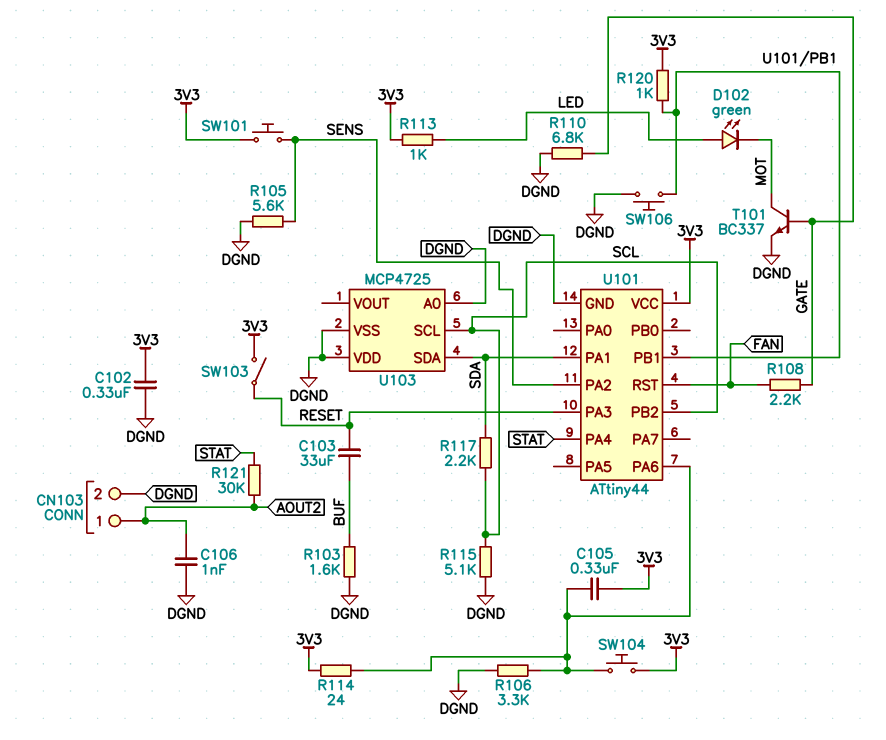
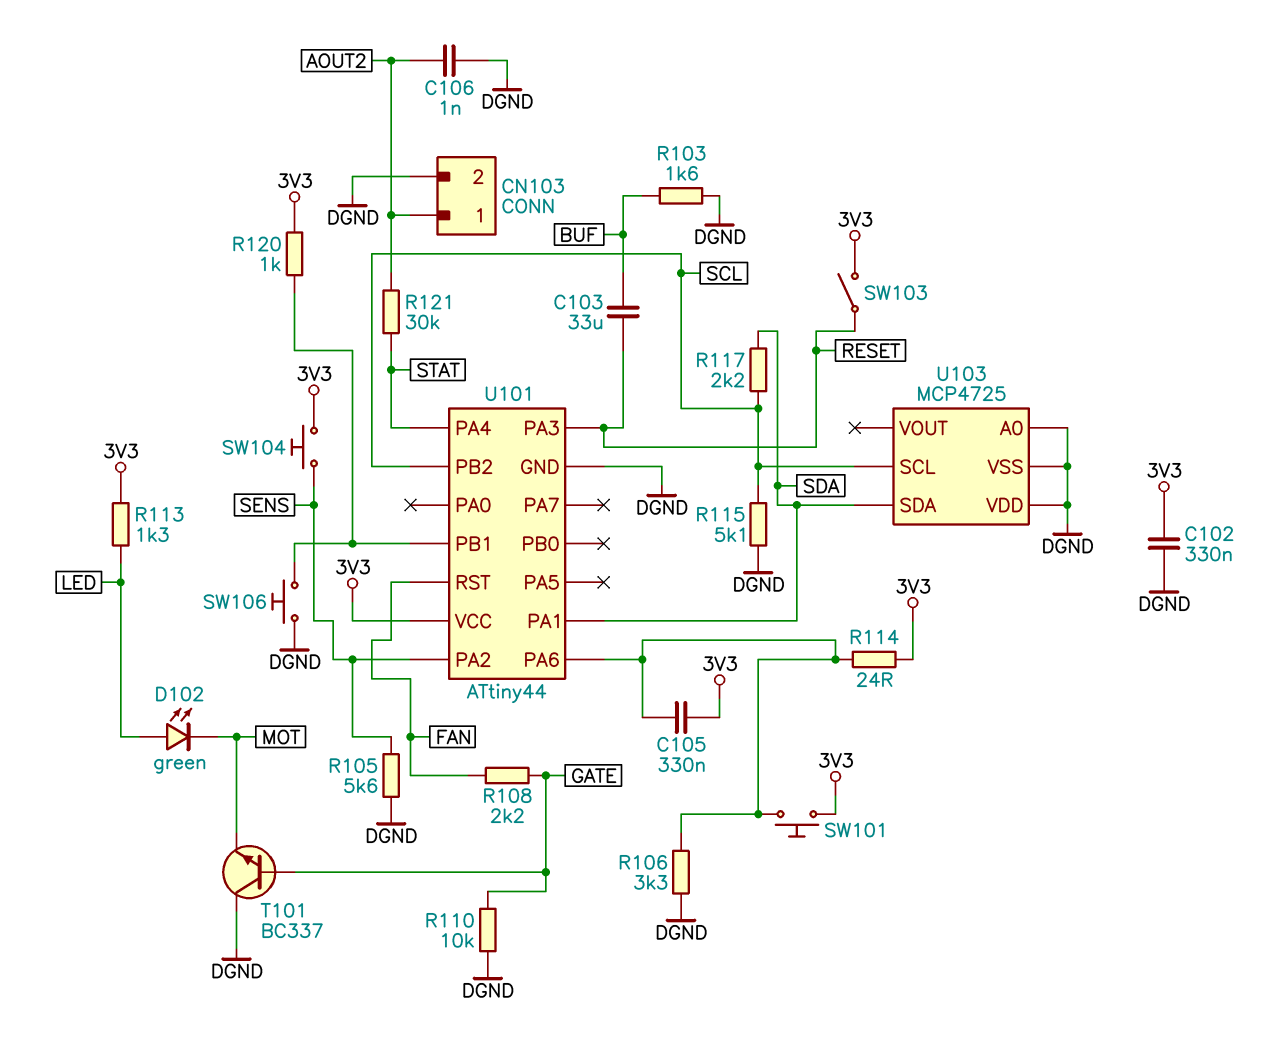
R110: 6.8k (DGND, GATE) -> 10k (DGND, GATE)
R113: 1k (3V3, LED) -> 1.3k (3V3, LED)
SW101: button (3V3, SENS) -> button (3V3, U101/PA6)
SW104: button (3V3, U101/PA6) -> button (3V3, SENS)
T101: NPN BC337 (B GATE, C MOT, E DGND) -> NPN BC337 (B GATE, C DGND, E MOT)

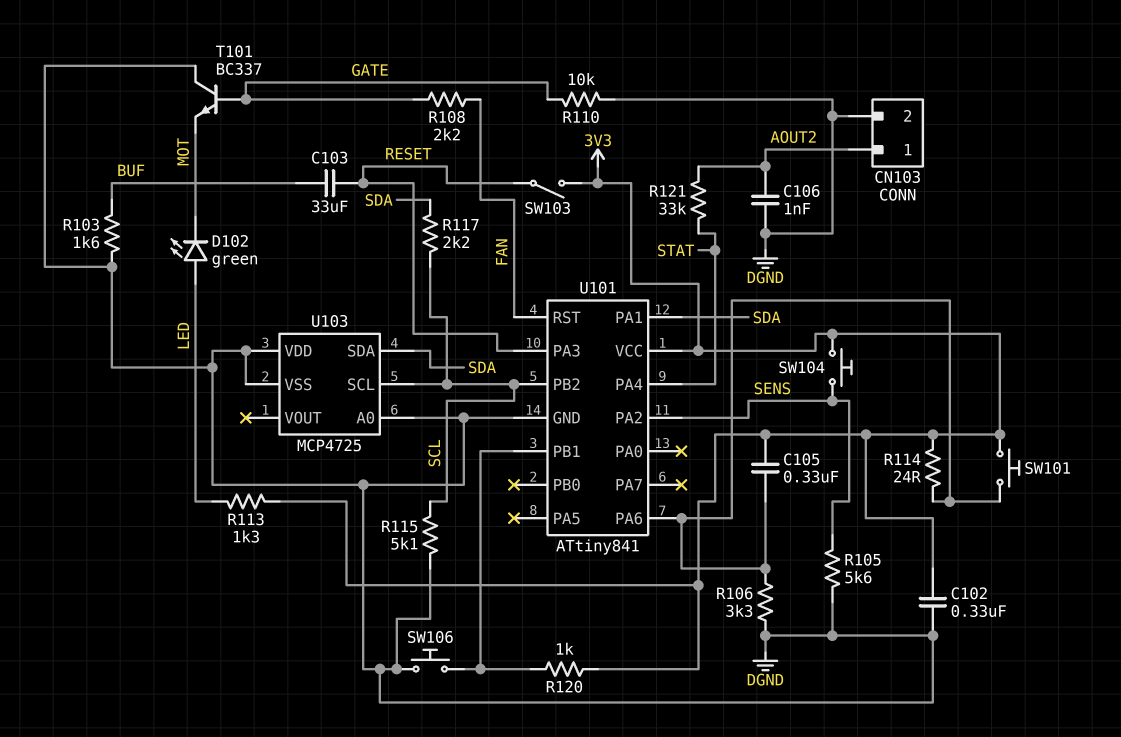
R121: 30k (AOUT2, STAT) -> 33k (AOUT2, STAT)
U101: ATtiny44 -> ATtiny841

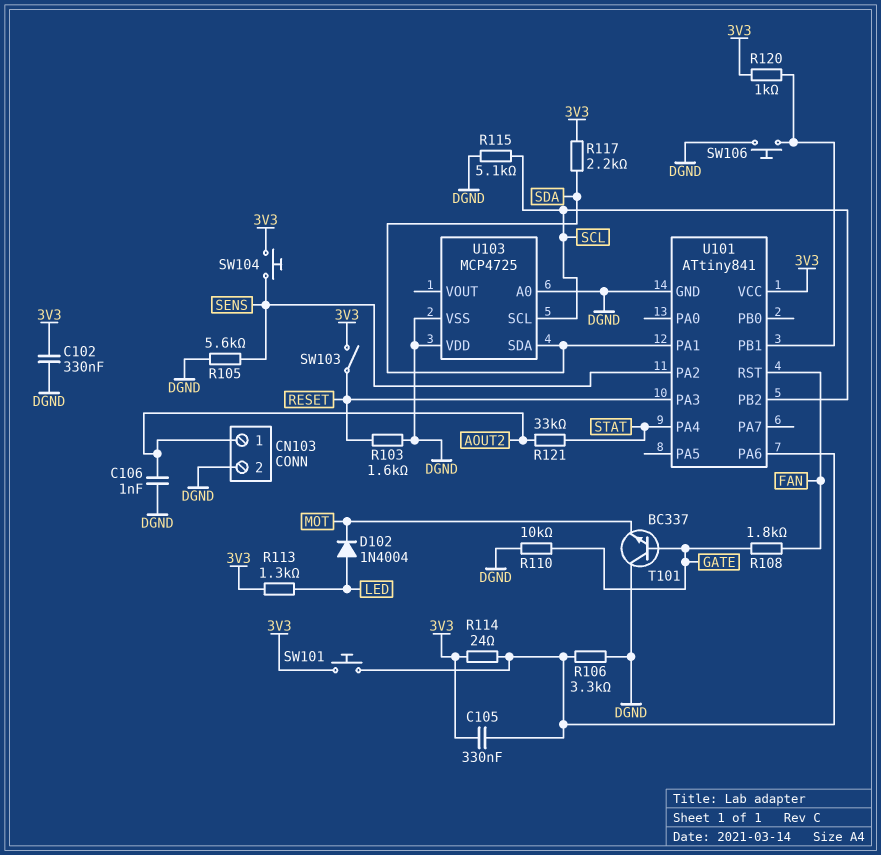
C103: 33uF (BUF, RESET) -> none
D102: LED green (A LED, K MOT) -> diode 1N4004 (A LED, K MOT)
R103: 1.6k (BUF, DGND) -> 1.6k (DGND, RESET)
R108: 2.2k (FAN, GATE) -> 1.8k (FAN, GATE)
R117: 2.2k (SCL, SDA) -> 2.2k (3V3, SDA)

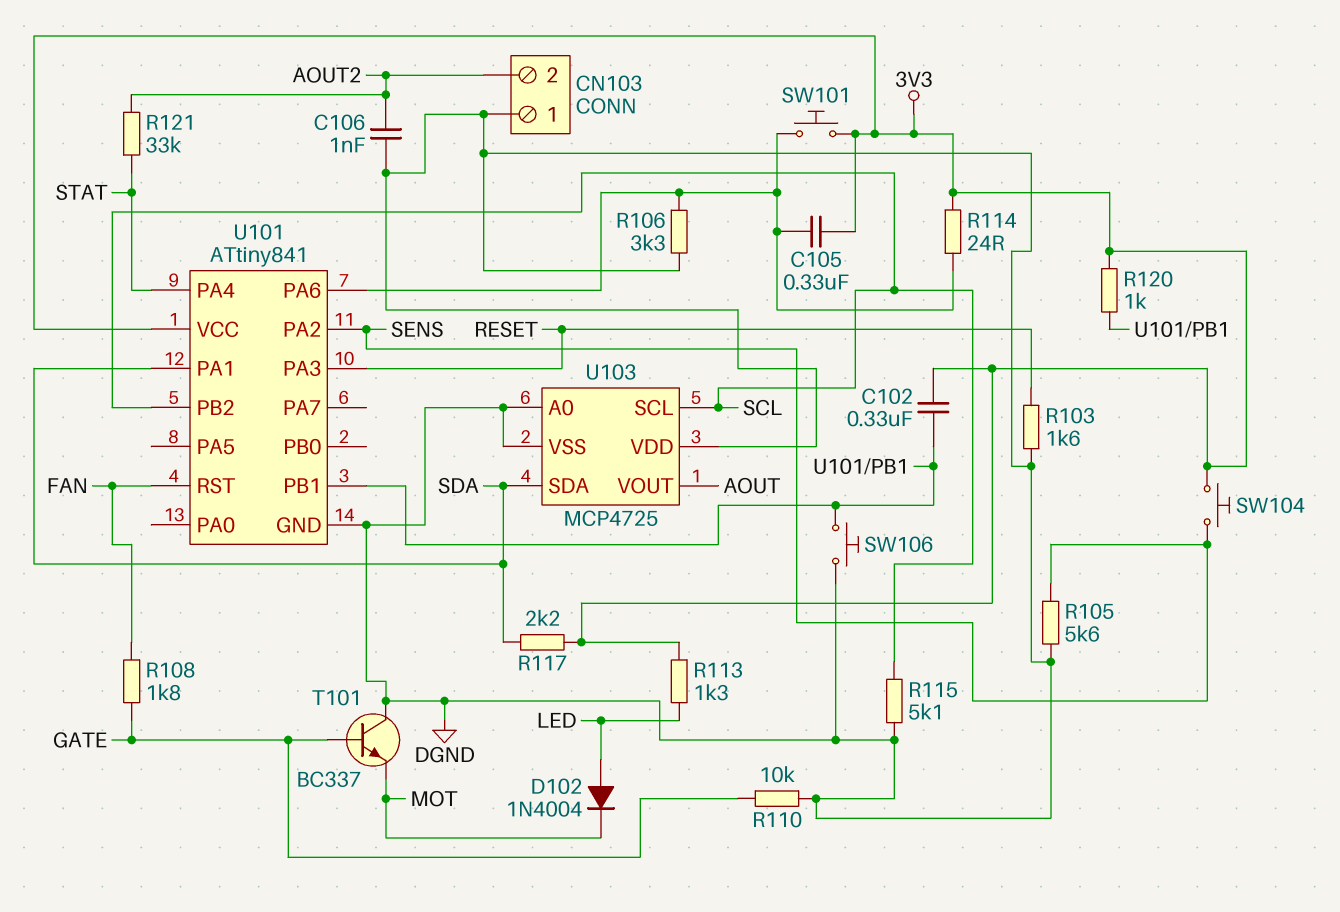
C102: 330nF (3V3, DGND) -> 330nF (3V3, U101/PB1)
CN103 pin 1: AOUT2 -> DGND
CN103 pin 2: DGND -> AOUT2
SW103: switch (3V3, RESET) -> none
U103 pin VOUT: none -> AOUT

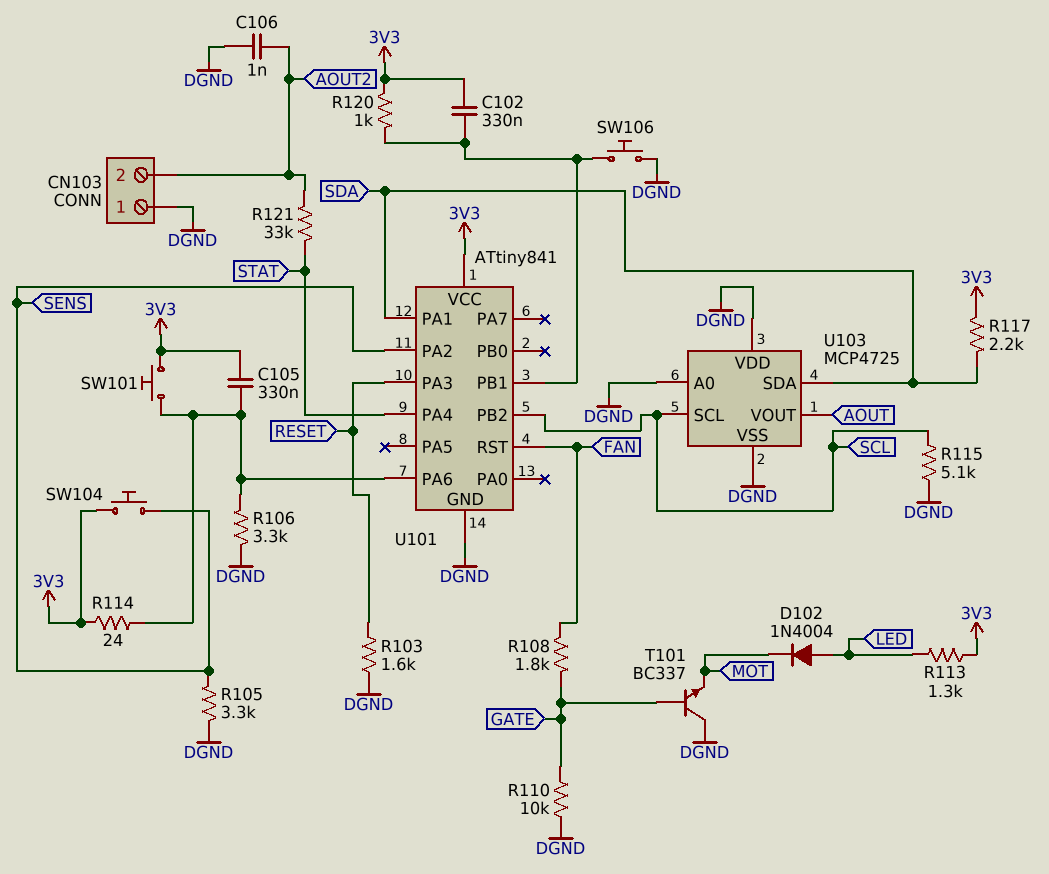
R105: 5.6k (DGND, SENS) -> 3.3k (DGND, SENS)

